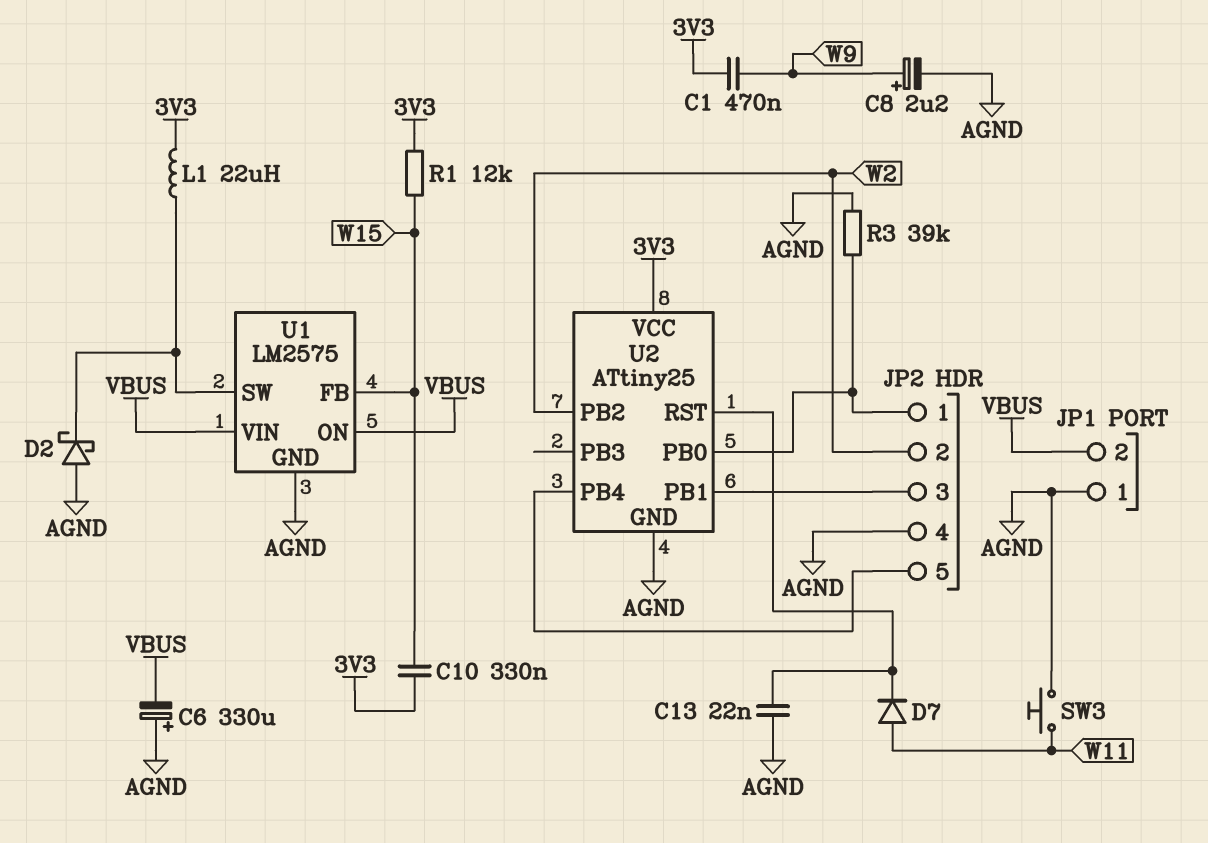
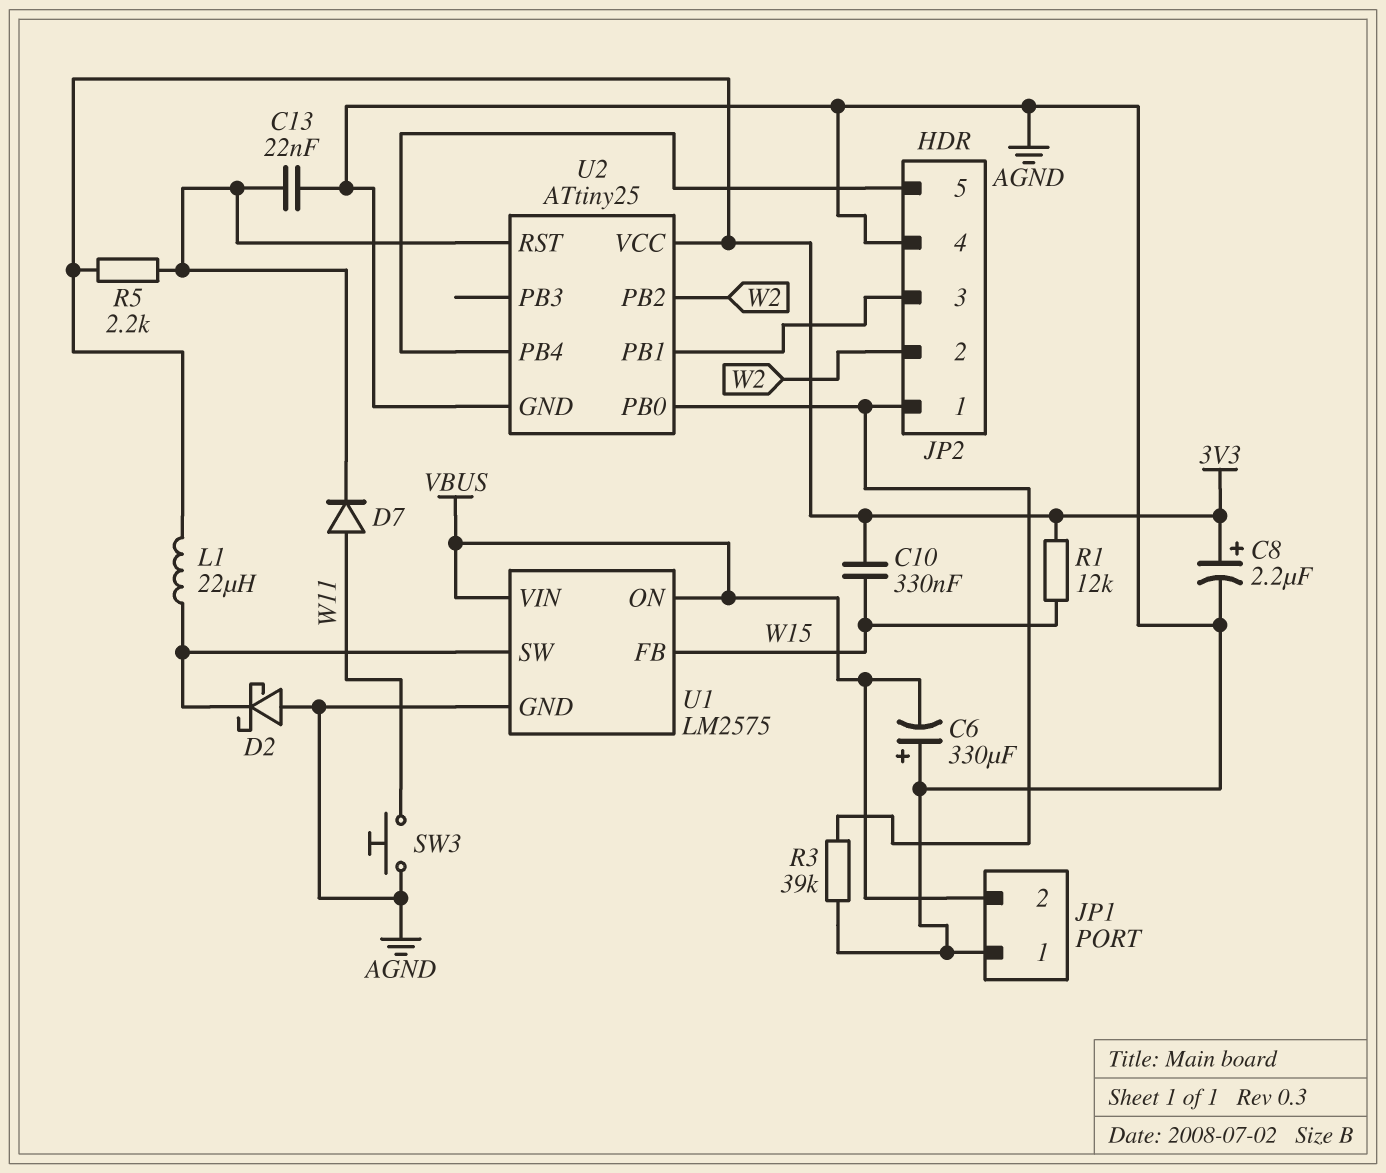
C1: 470nF (3V3, W9) -> none
C8: 2.2uF (plus W9, minus AGND) -> 2.2uF (plus 3V3, minus AGND)
R5: none -> 2.2k (3V3, U2/RST)

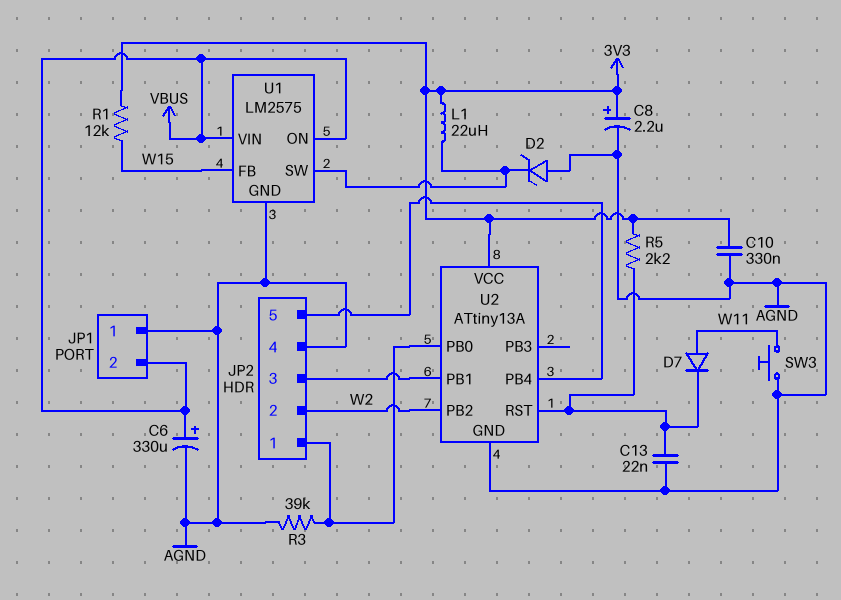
C6: 330uF (plus AGND, minus VBUS) -> 330uF (plus VBUS, minus AGND)
C10: 330nF (3V3, W15) -> 330nF (3V3, AGND)
D2: schottky (A AGND, K U1/SW) -> zener (A AGND, K U1/SW)
U2: ATtiny25 -> ATtiny13A

